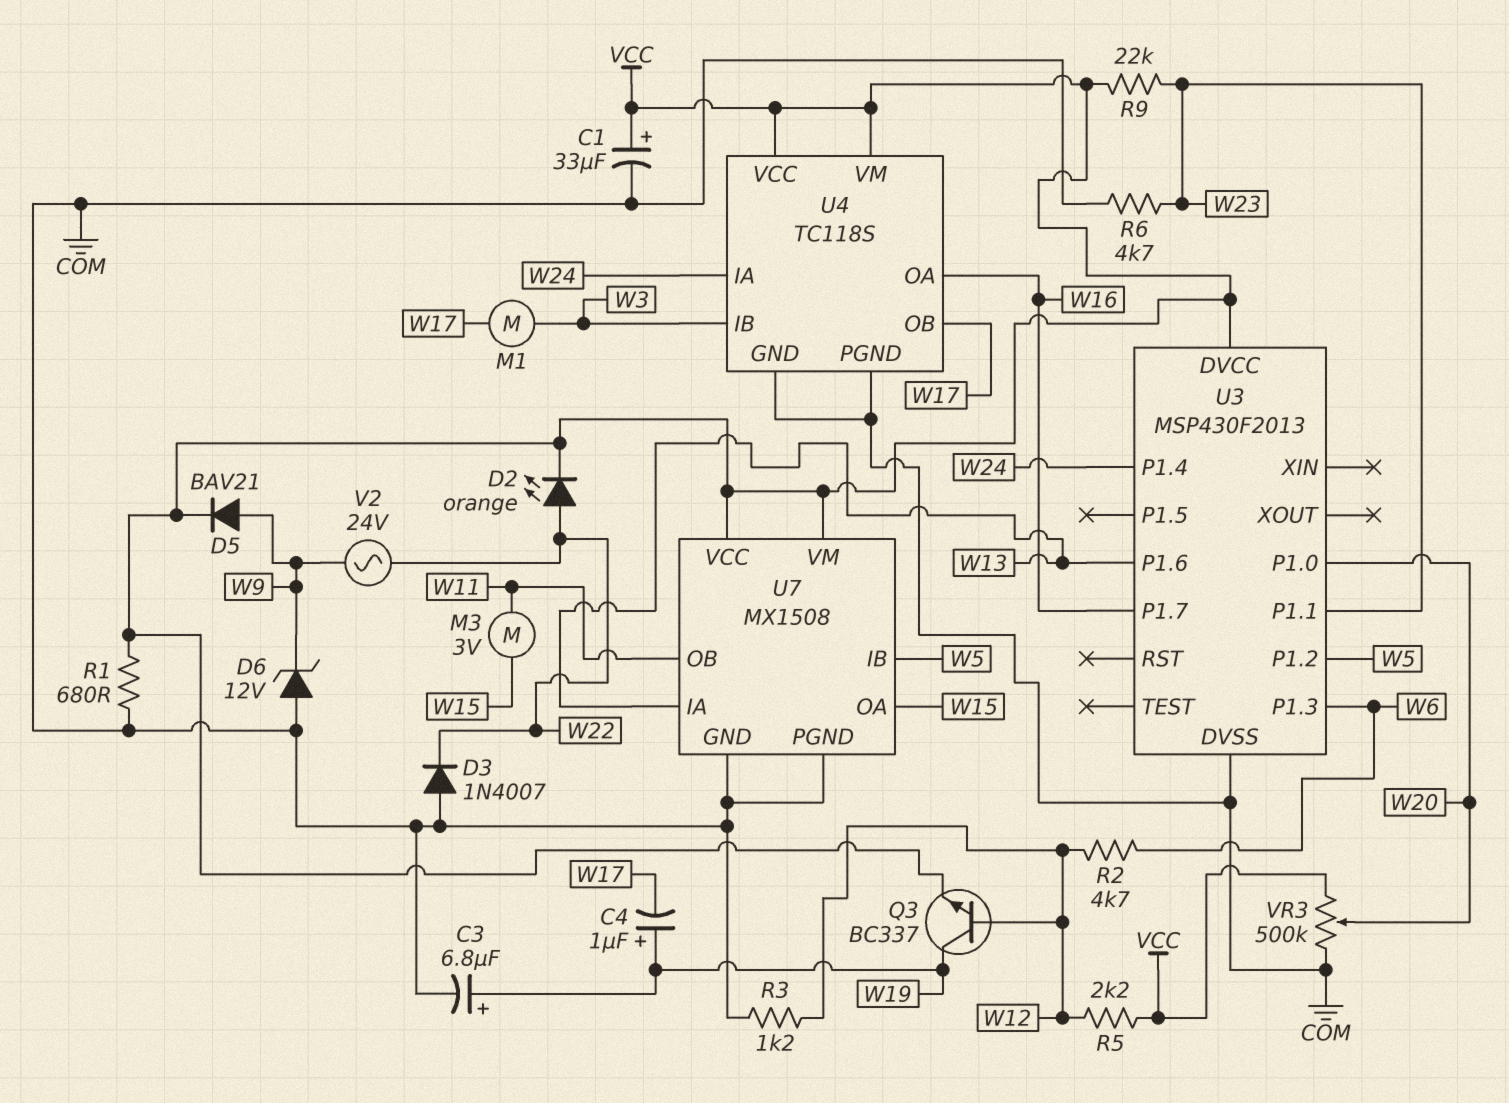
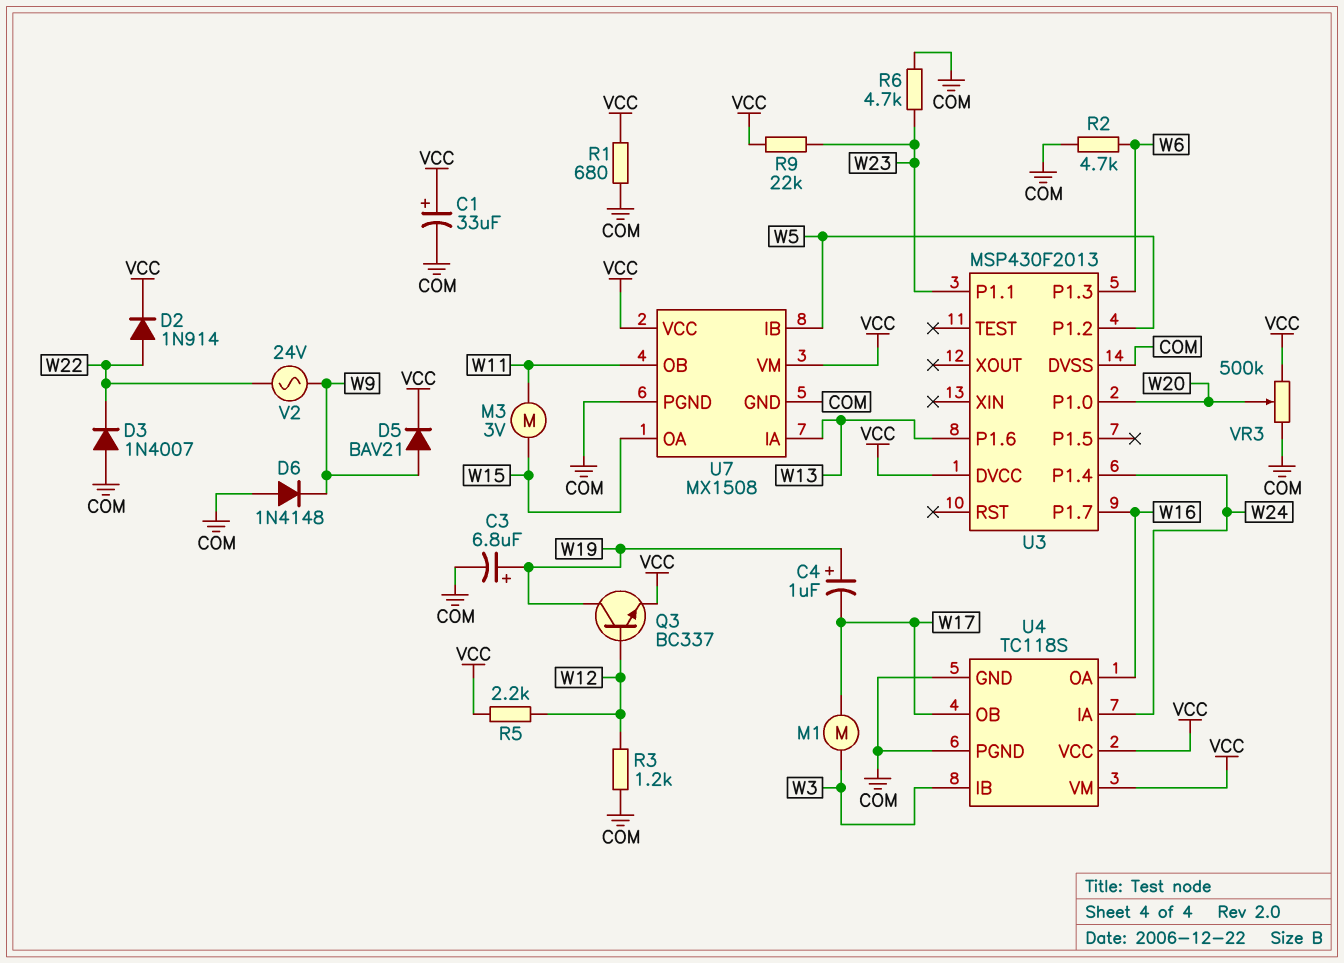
D2: LED orange (A W22, K VCC) -> diode 1N914 (A W22, K VCC)
D6: zener 12V (A COM, K W9) -> diode 1N4148 (A COM, K W9)
R2: 4.7k (W6, W12) -> 4.7k (COM, W6)

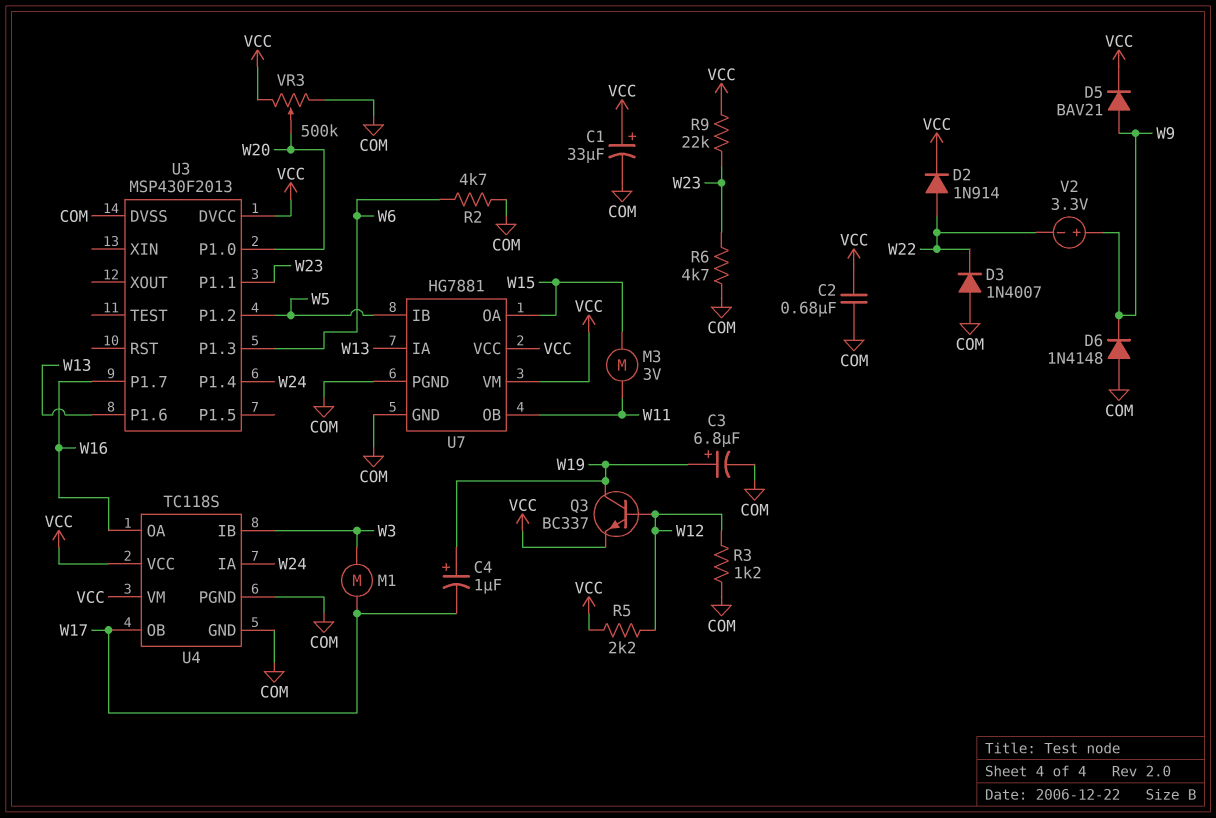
C2: none -> 680nF (COM, VCC)
R1: 680 (COM, VCC) -> none
U7: MX1508 -> HG7881
V2: AC 24V (W9, W22) -> 3.3V (plus W9, minus W22)

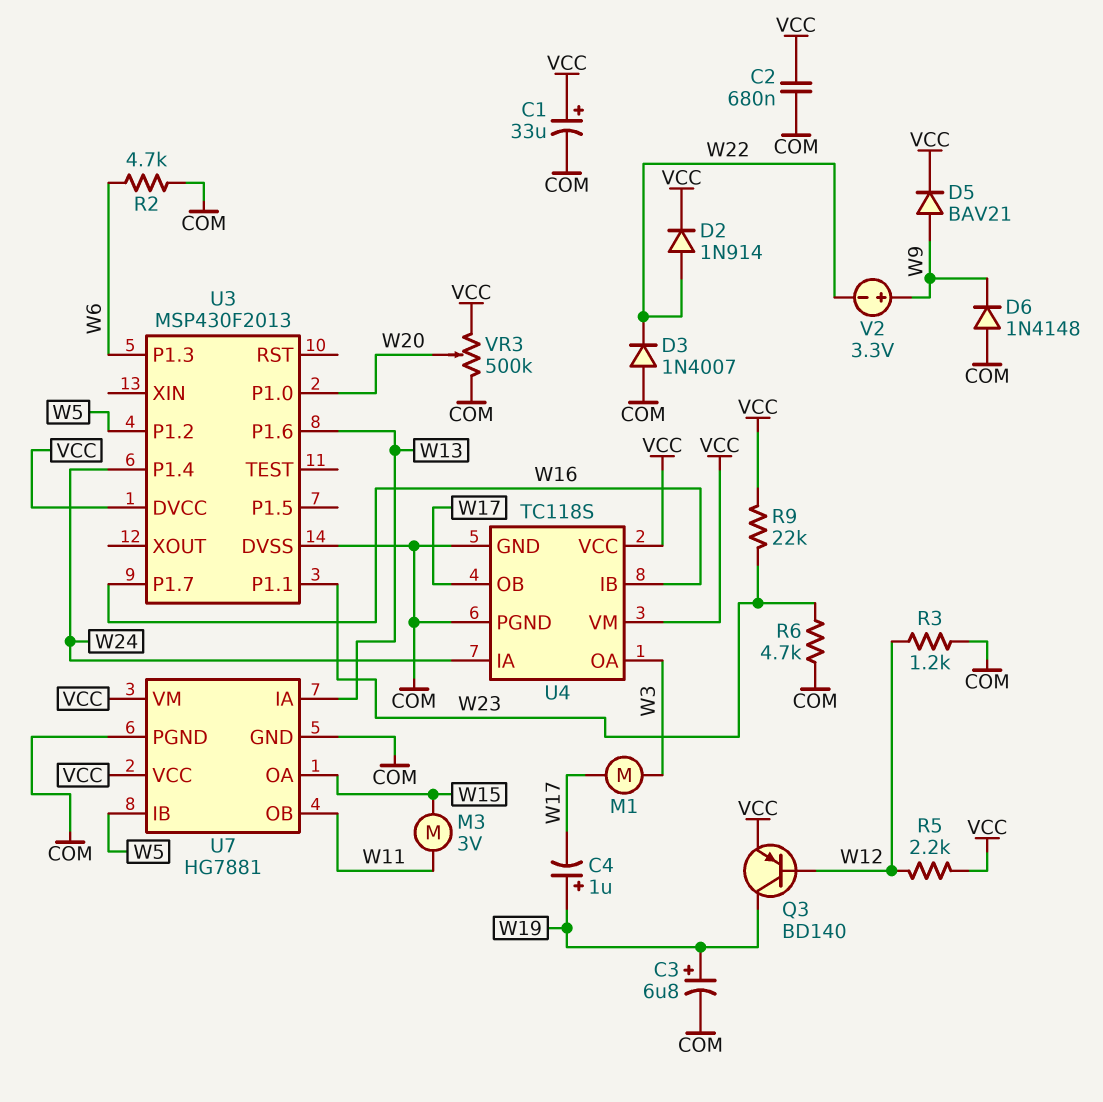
Q3: NPN BC337 (B W12, C W19, E VCC) -> PNP BD140 (B W12, C W19, E VCC)
U4 pin IB: W3 -> W16
U4 pin OA: W16 -> W3

